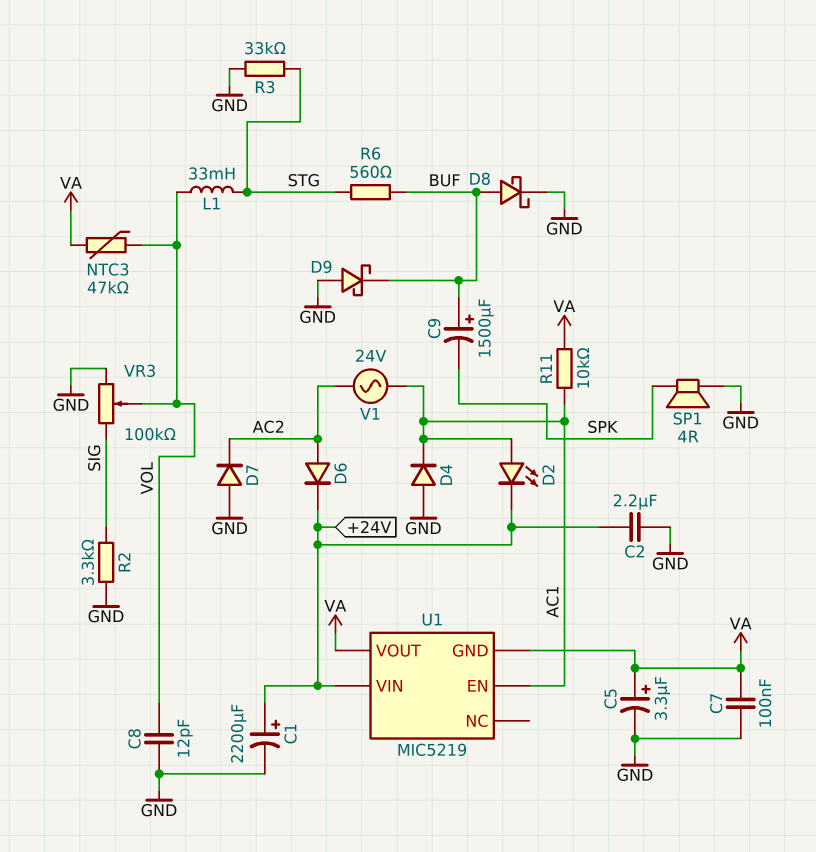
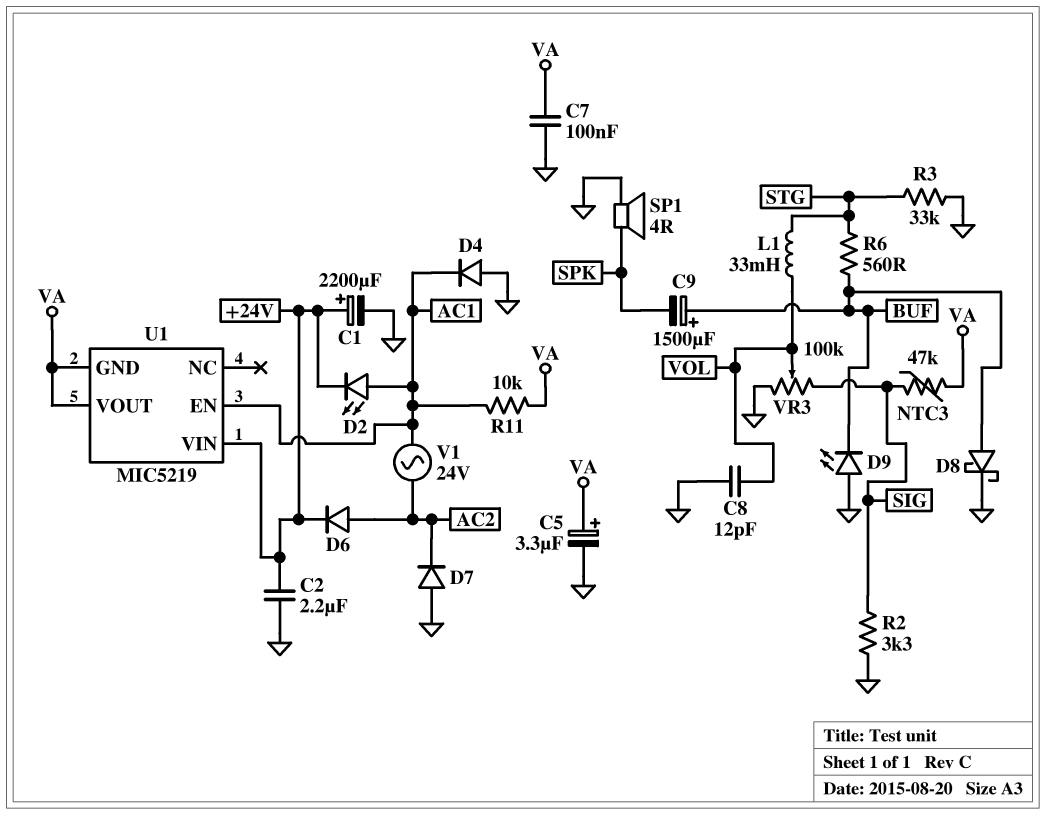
D9: schottky (A GND, K BUF) -> LED (A GND, K BUF)
NTC3: 47k (VA, VOL) -> 47k (SIG, VA)

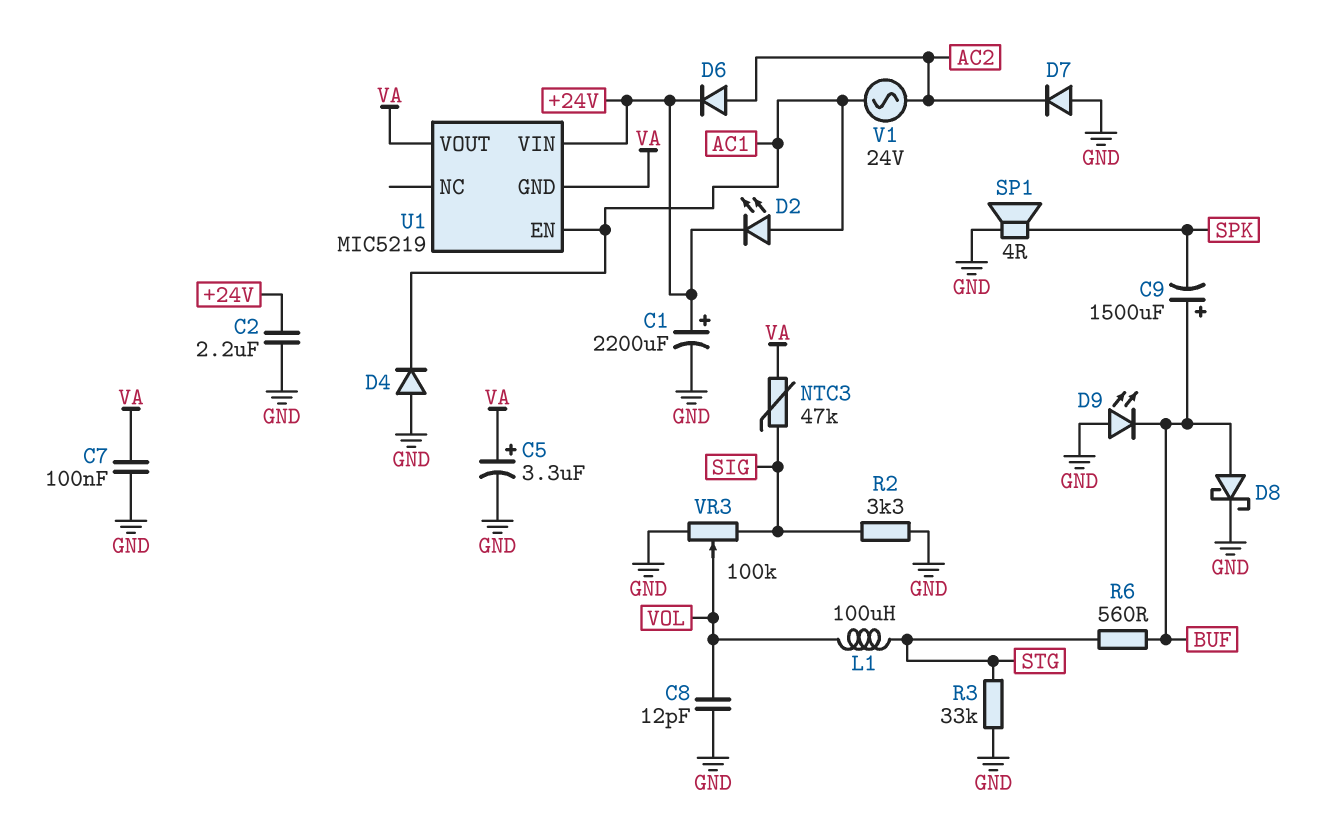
L1: 33mH (STG, VOL) -> 100uH (STG, VOL)
R11: 10k (AC1, VA) -> none

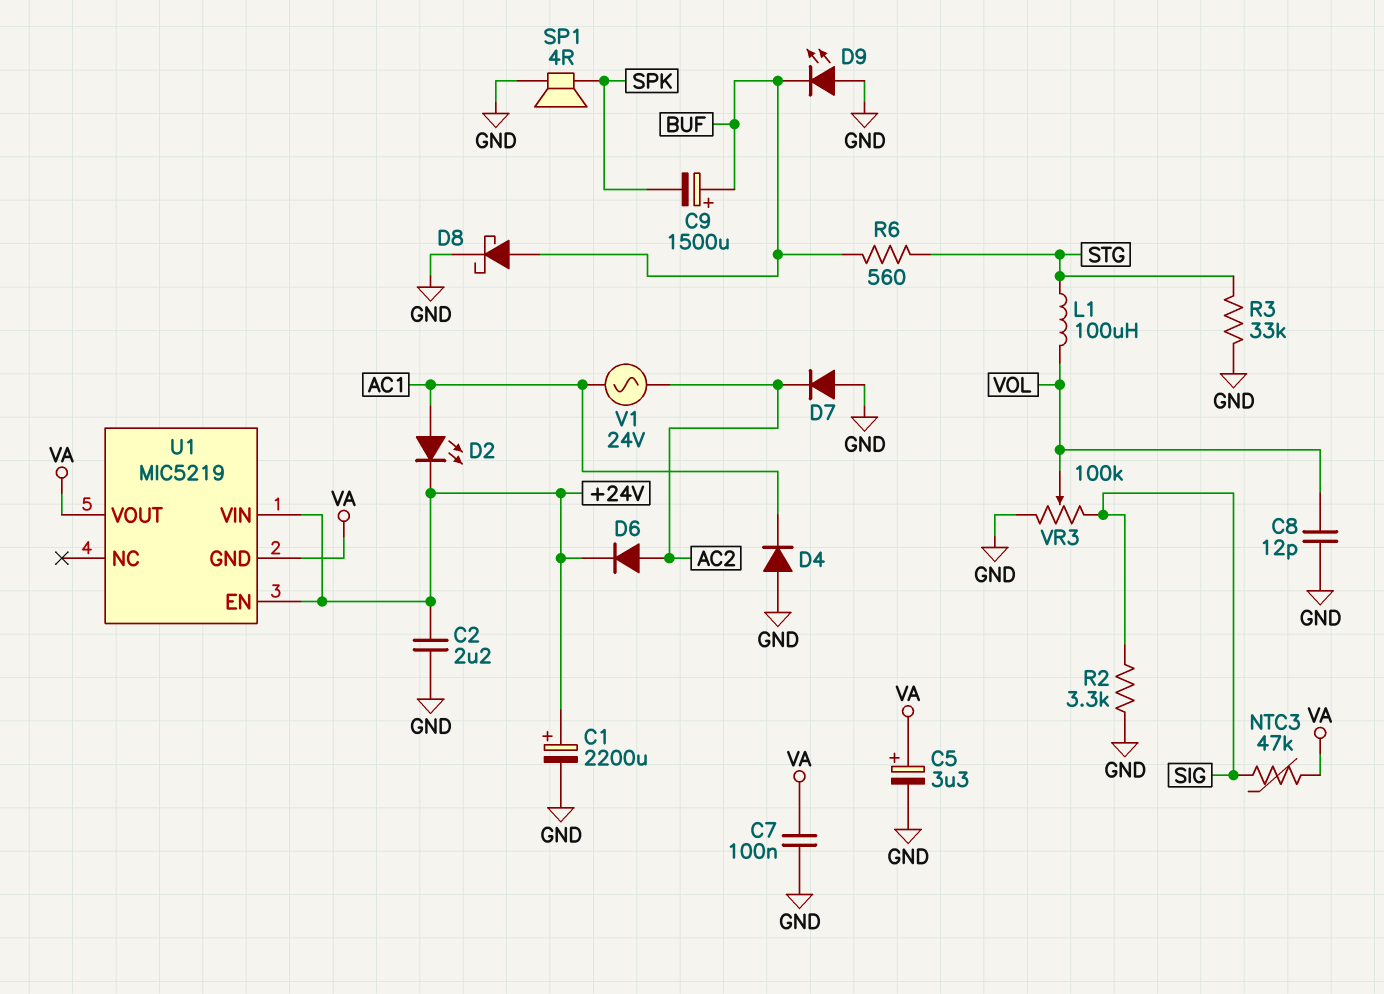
U1 pin EN: AC1 -> +24V

